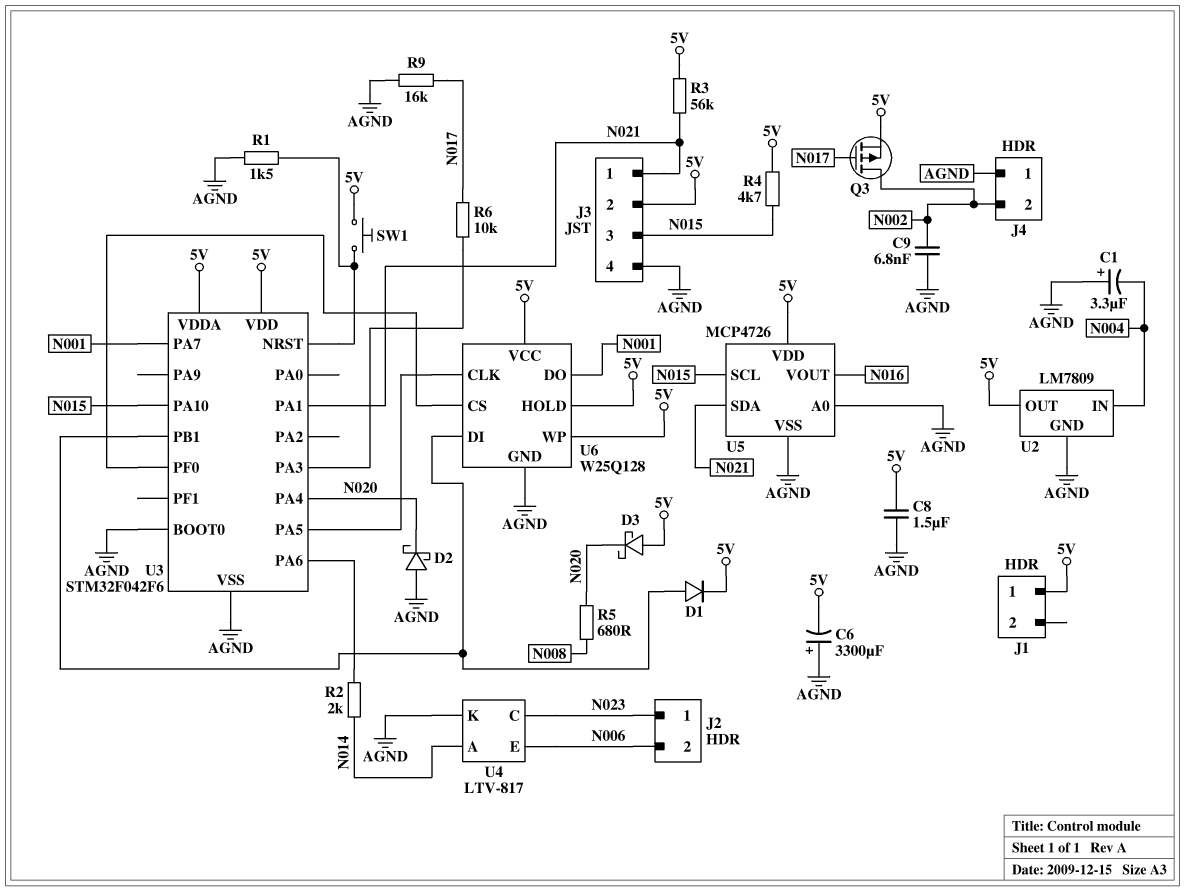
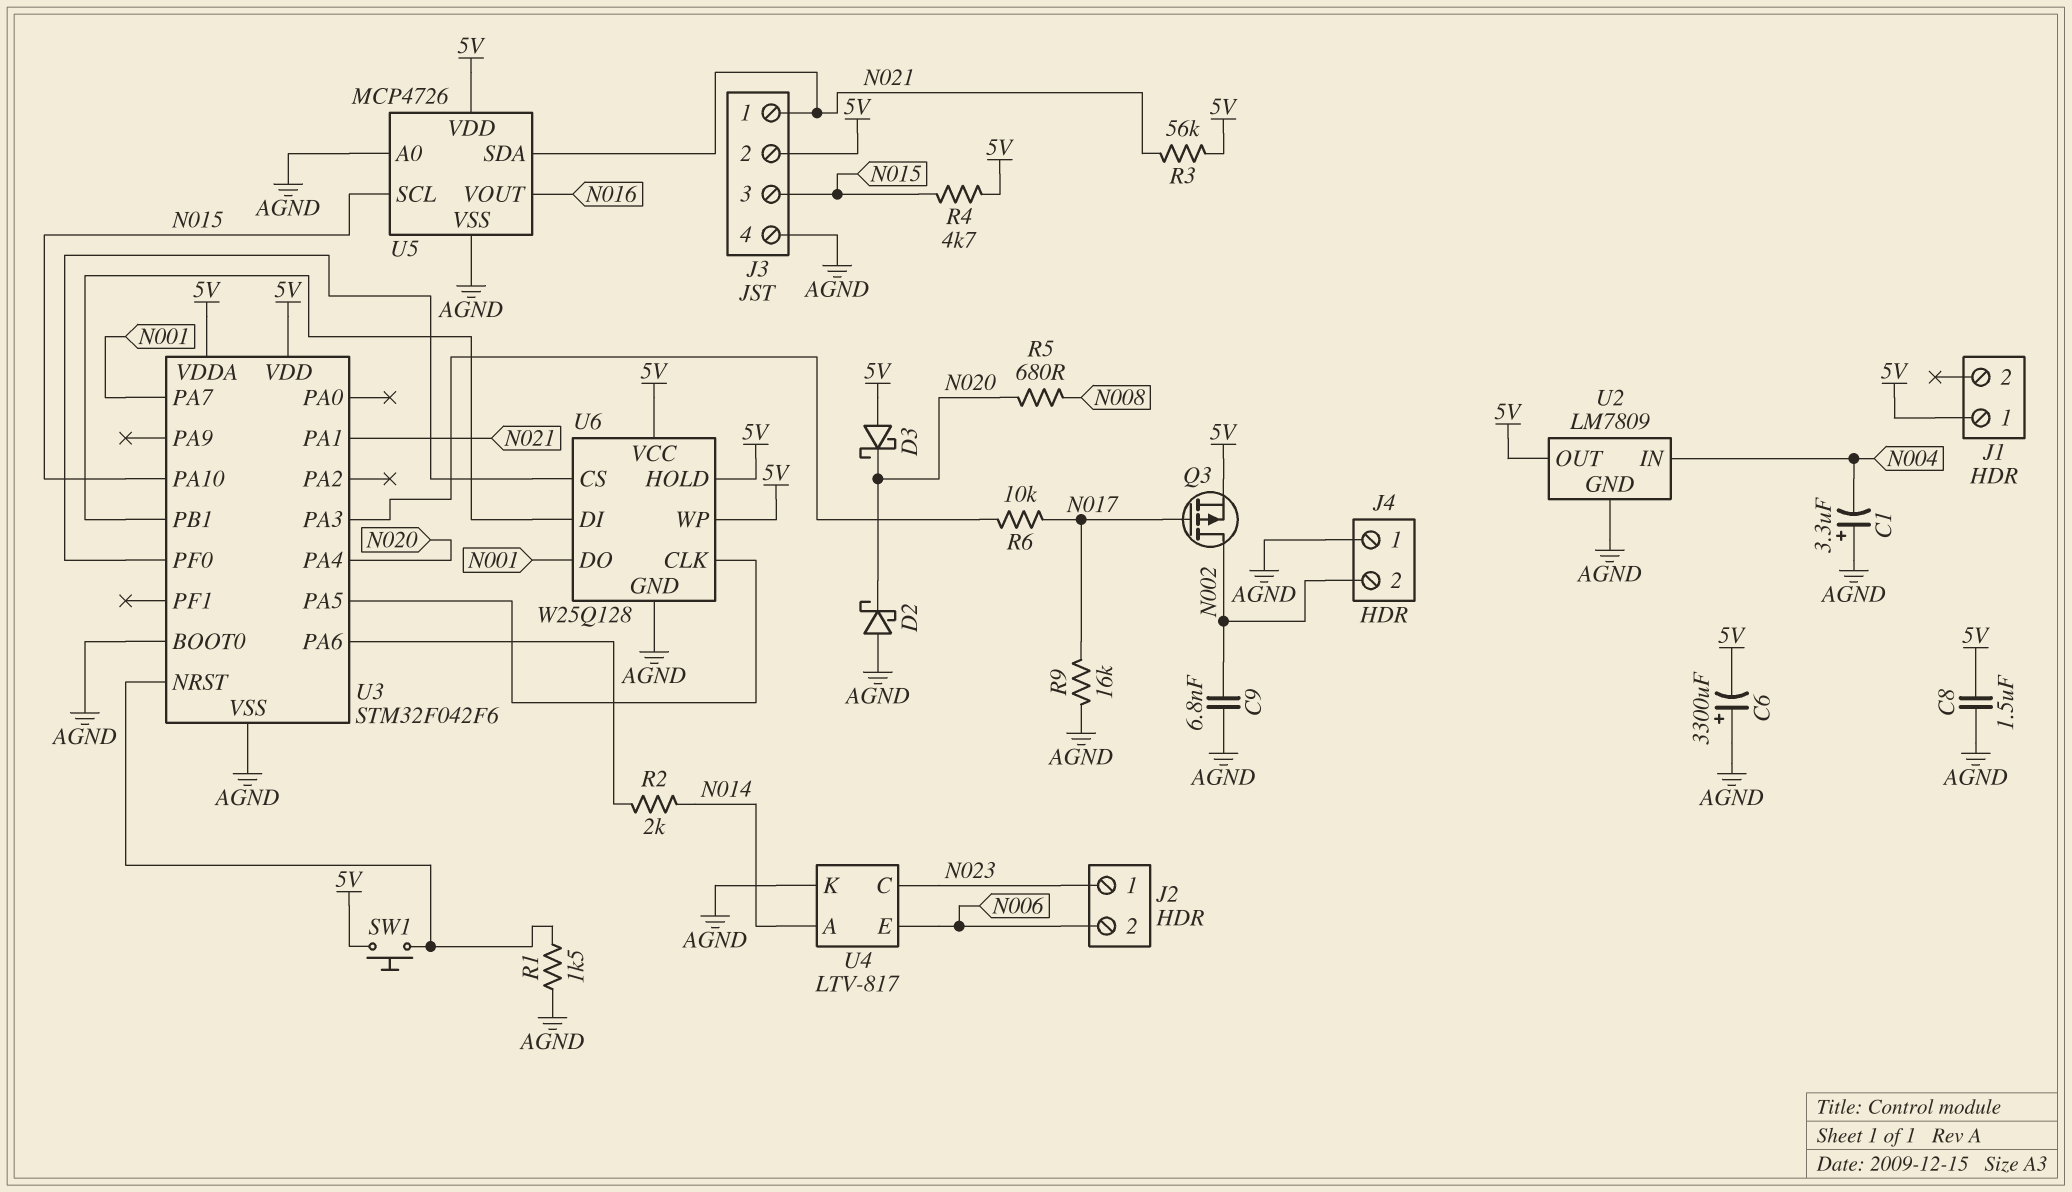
D1: diode (A U3/PB1, K 5V) -> none

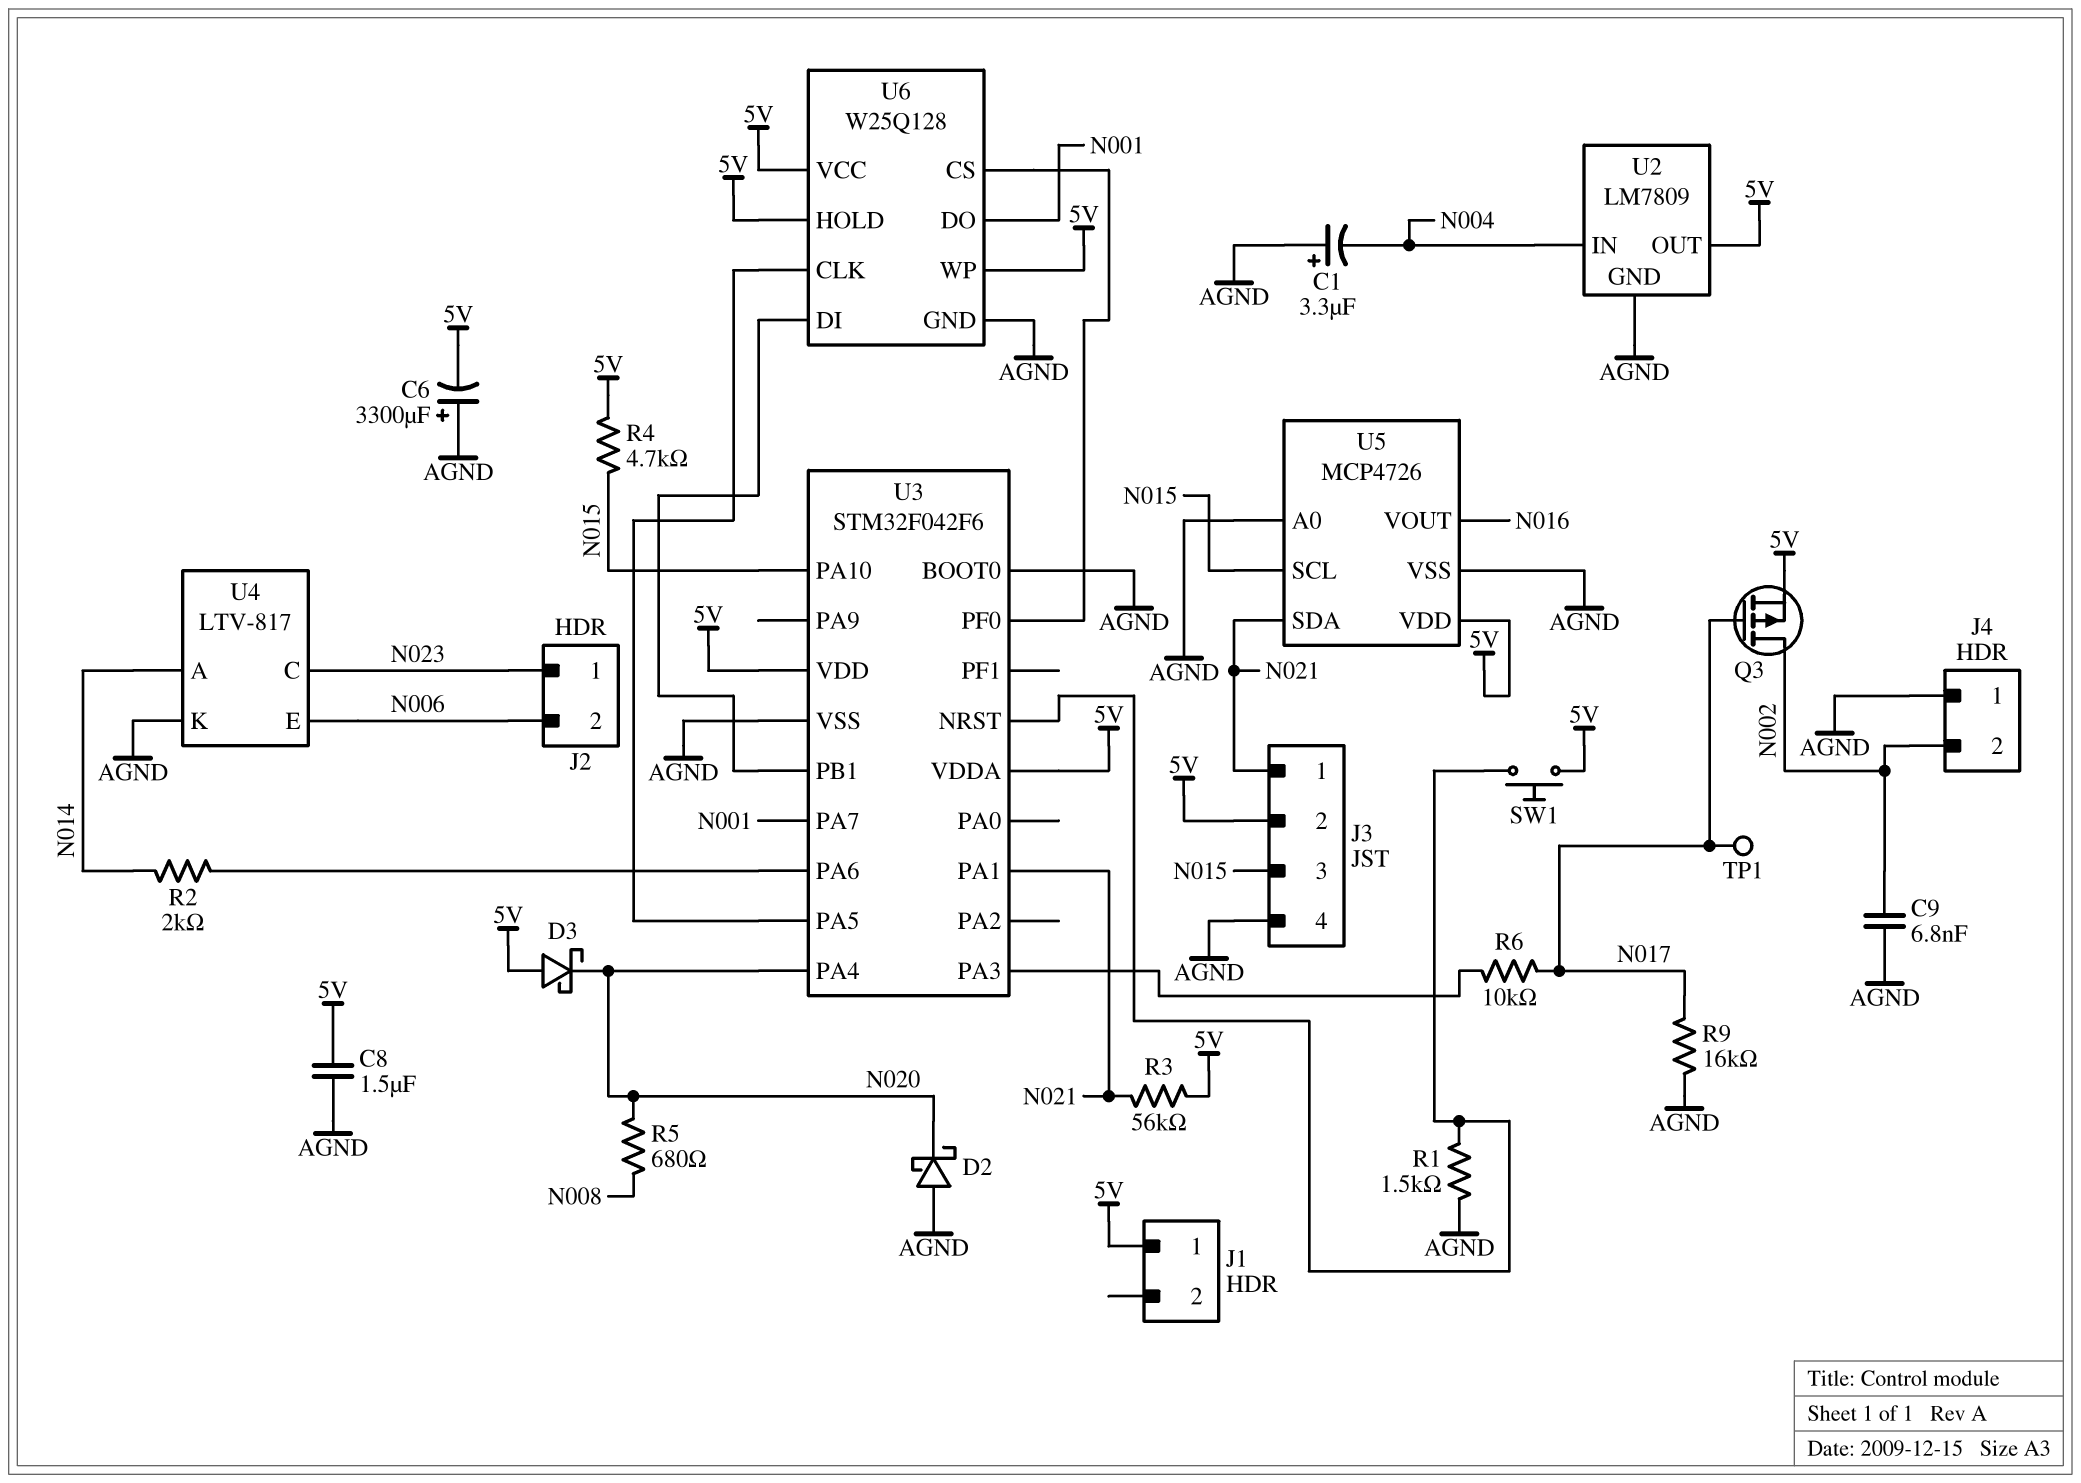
TP1: none -> test point (N017)

